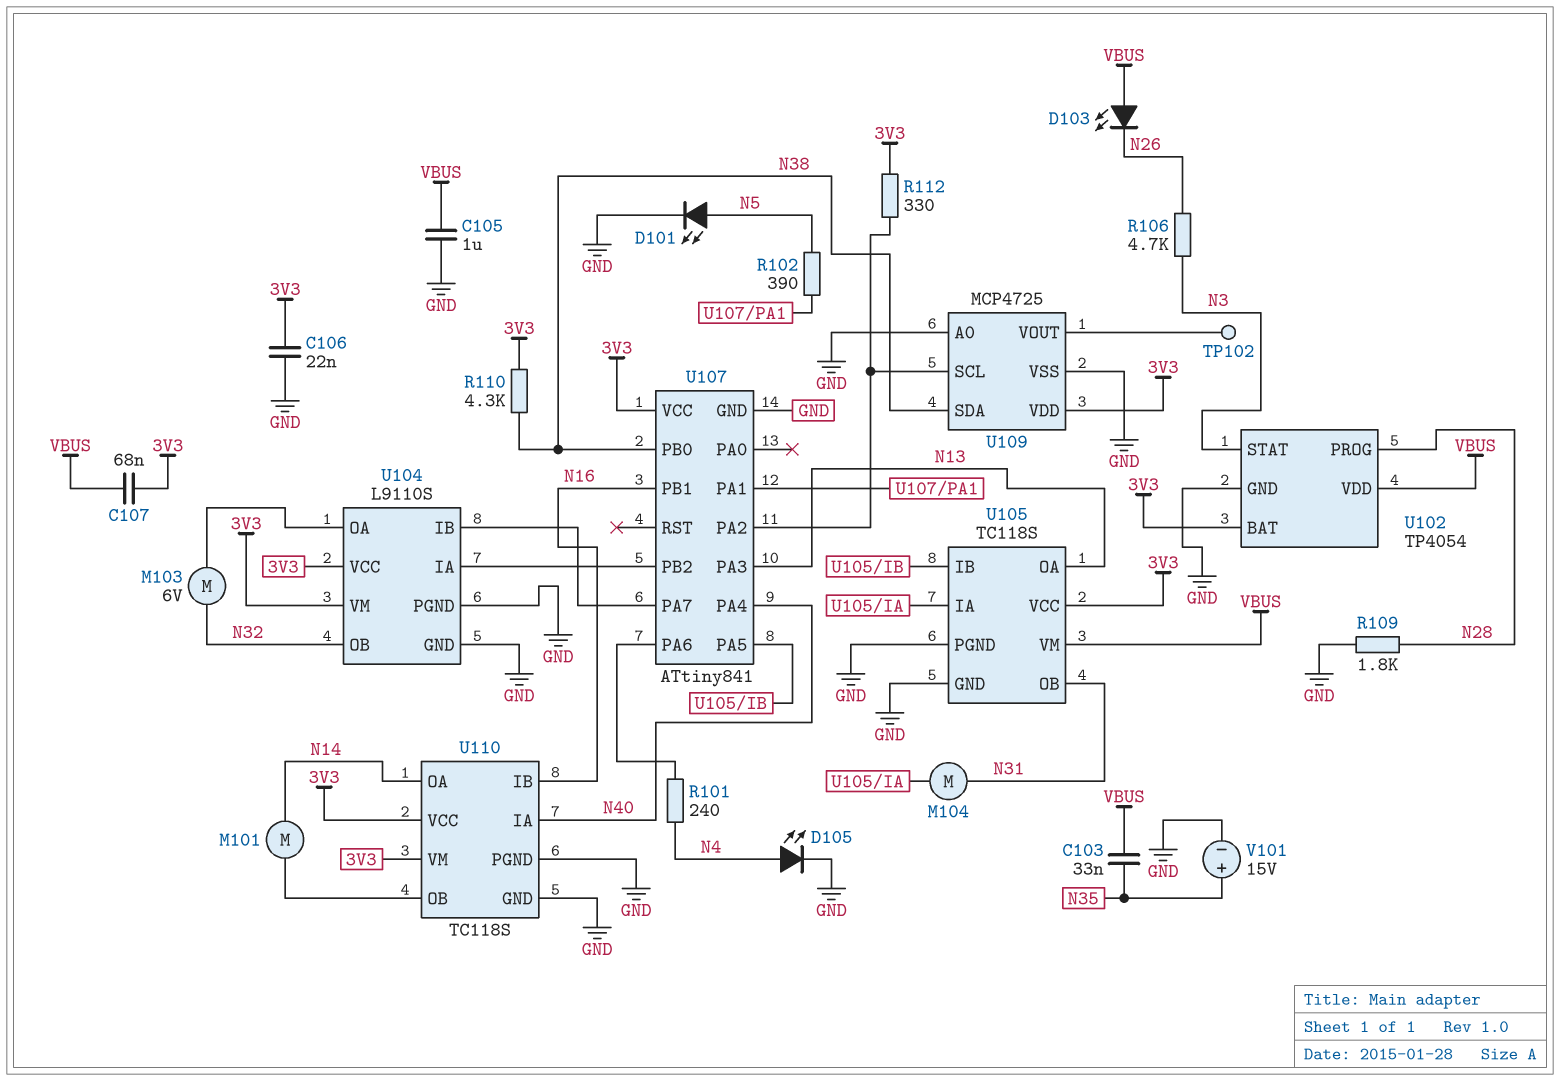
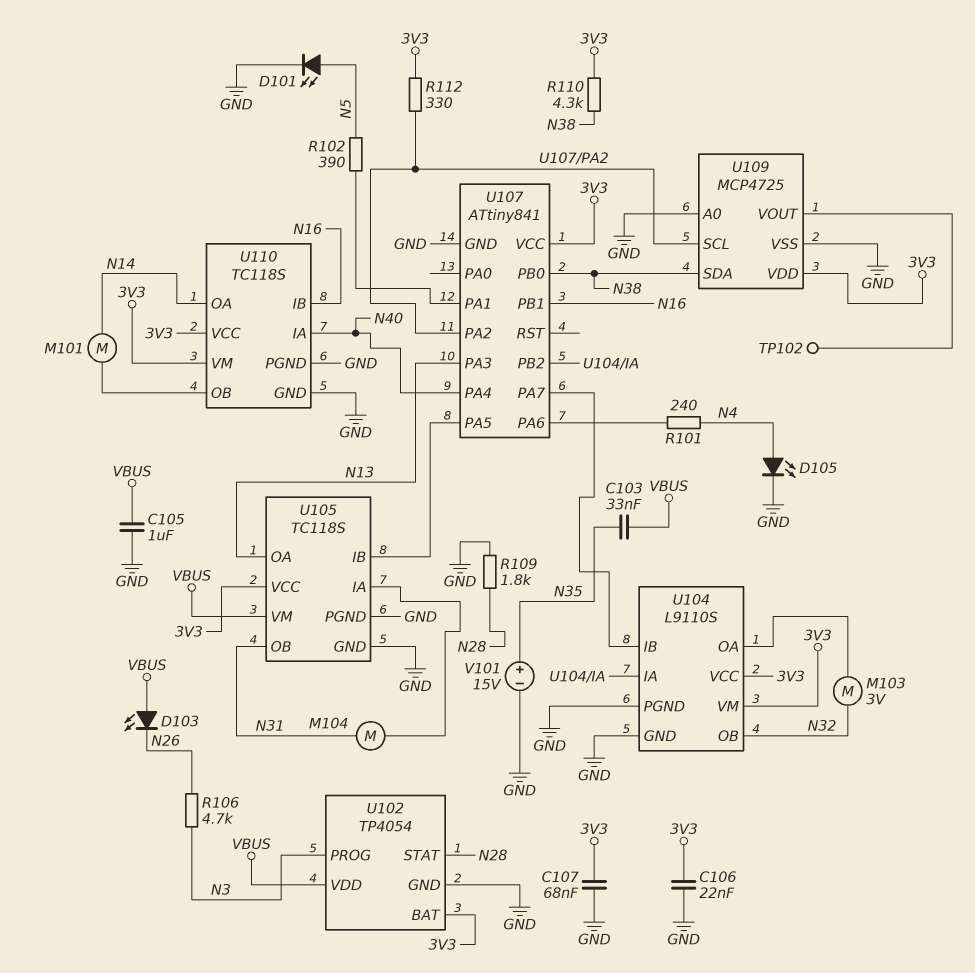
C107: 68nF (3V3, VBUS) -> 68nF (3V3, GND)
M103: motor 6V (N32, U104/OA) -> motor 3V (N32, U104/OA)
U102 pin PROG: N28 -> N3
U102 pin STAT: N3 -> N28

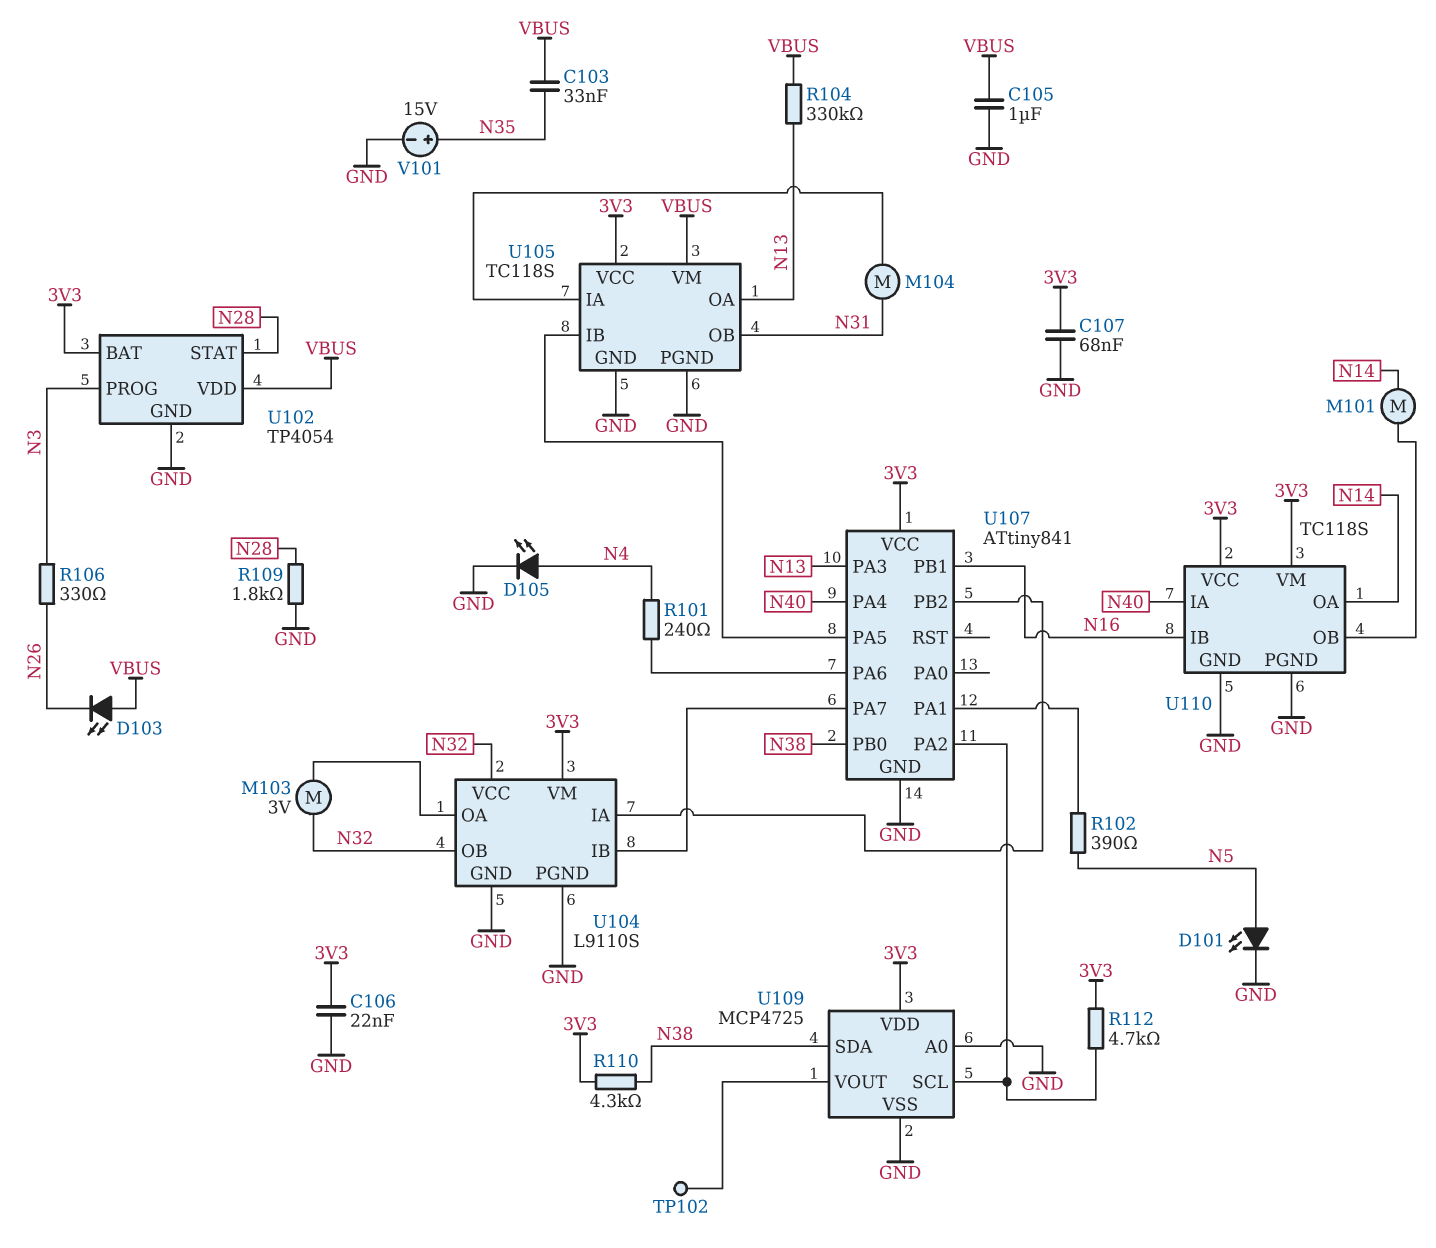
R104: none -> 330k (N13, VBUS)
R106: 4.7k (N3, N26) -> 330 (N3, N26)
R112: 330 (3V3, U107/PA2) -> 4.7k (3V3, U107/PA2)
U104 pin VCC: 3V3 -> N32

